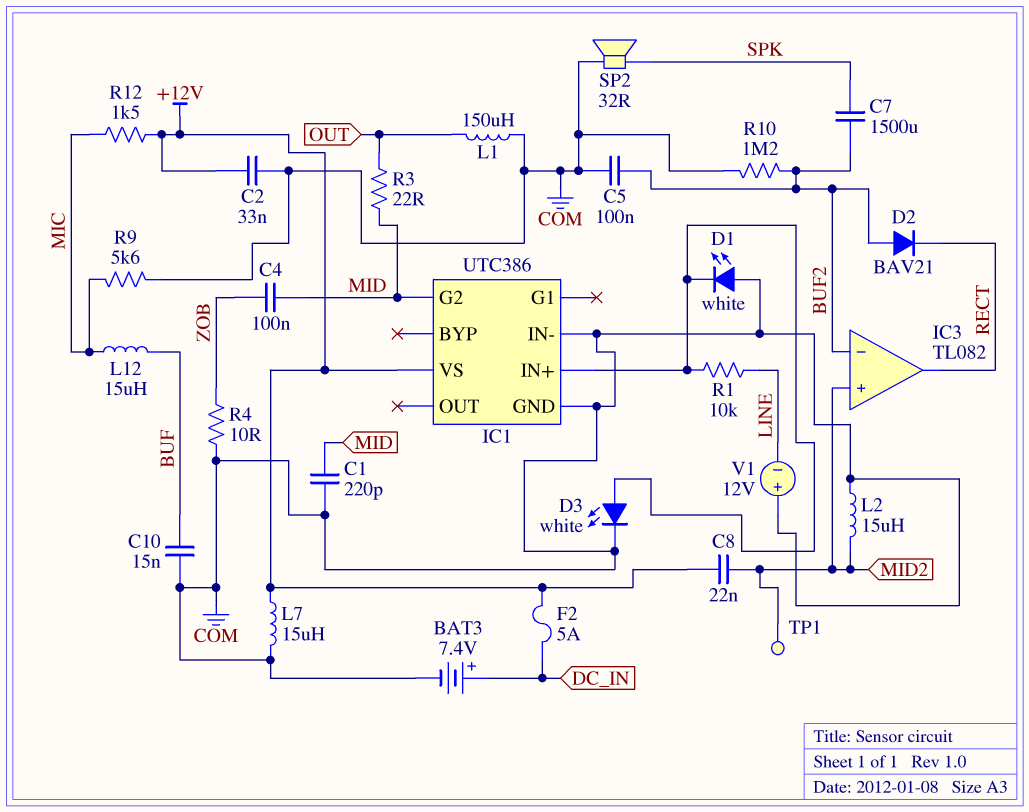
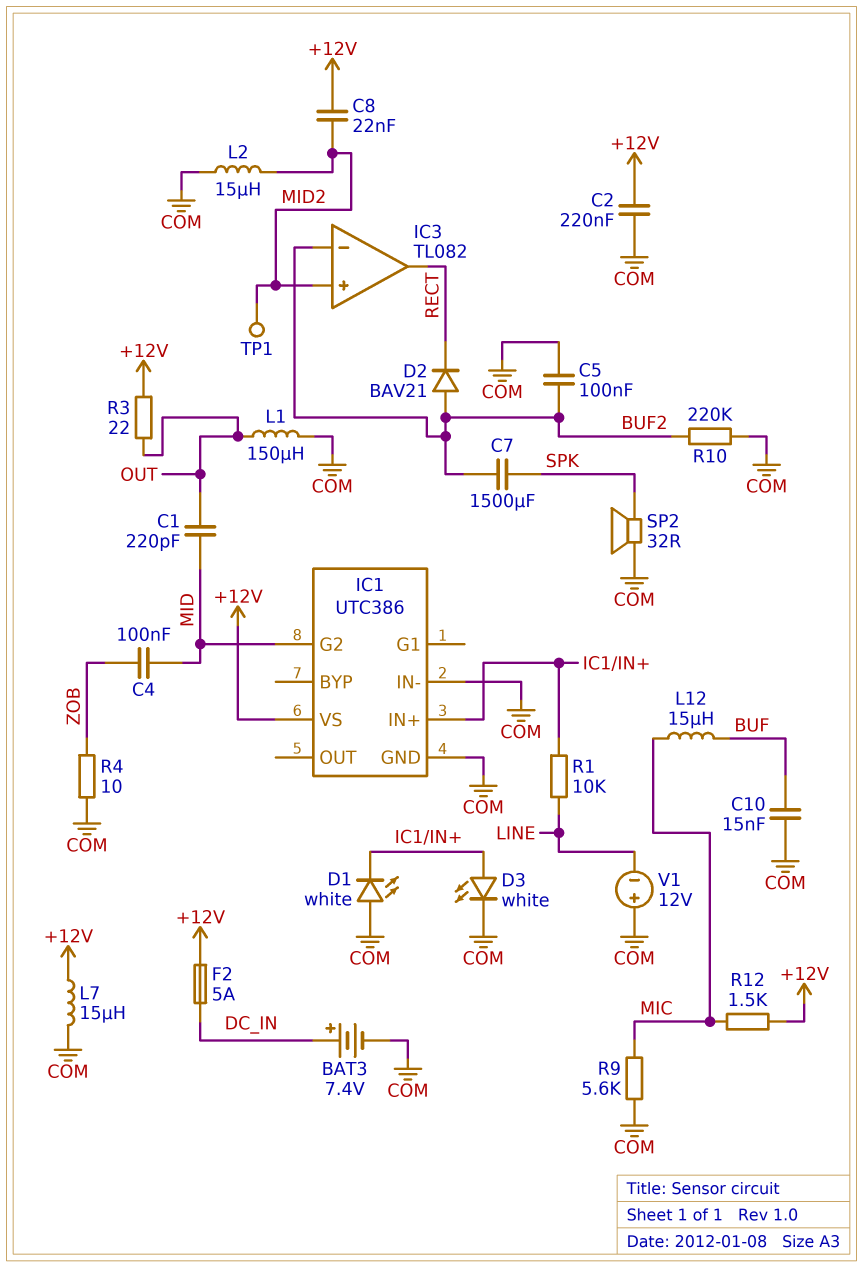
C1: 220pF (COM, MID) -> 220pF (MID, OUT)
C2: 33nF (+12V, COM) -> 220nF (+12V, COM)
R3: 22 (MID, OUT) -> 22 (+12V, OUT)
R10: 1.2M (BUF2, COM) -> 220k (BUF2, COM)

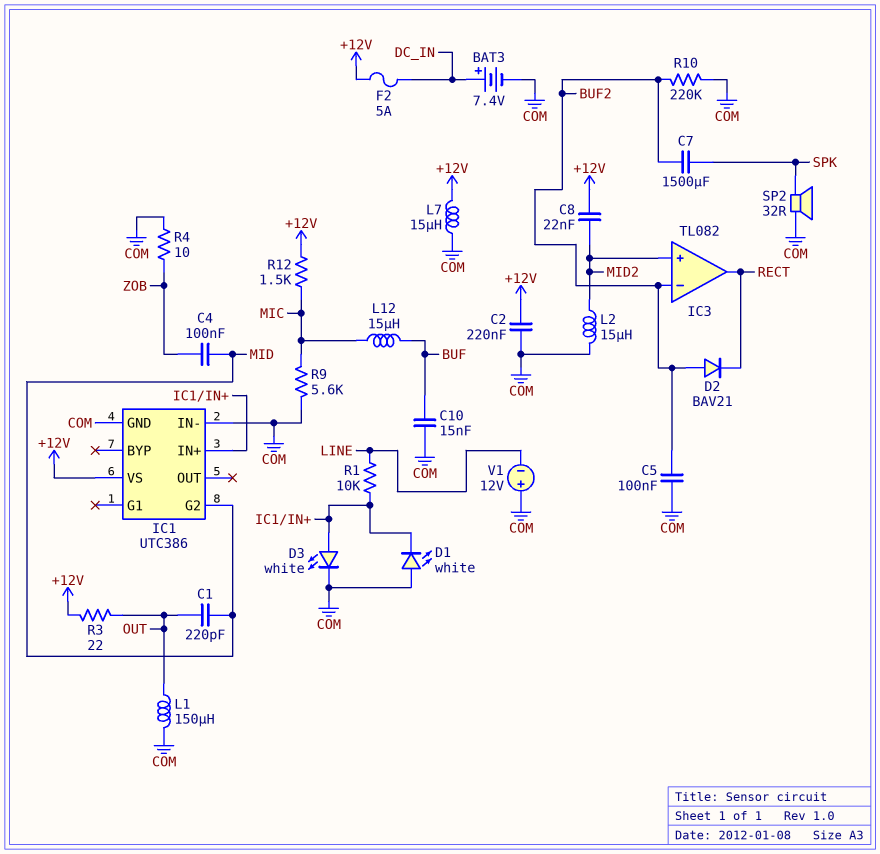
TP1: test point (MID2) -> none

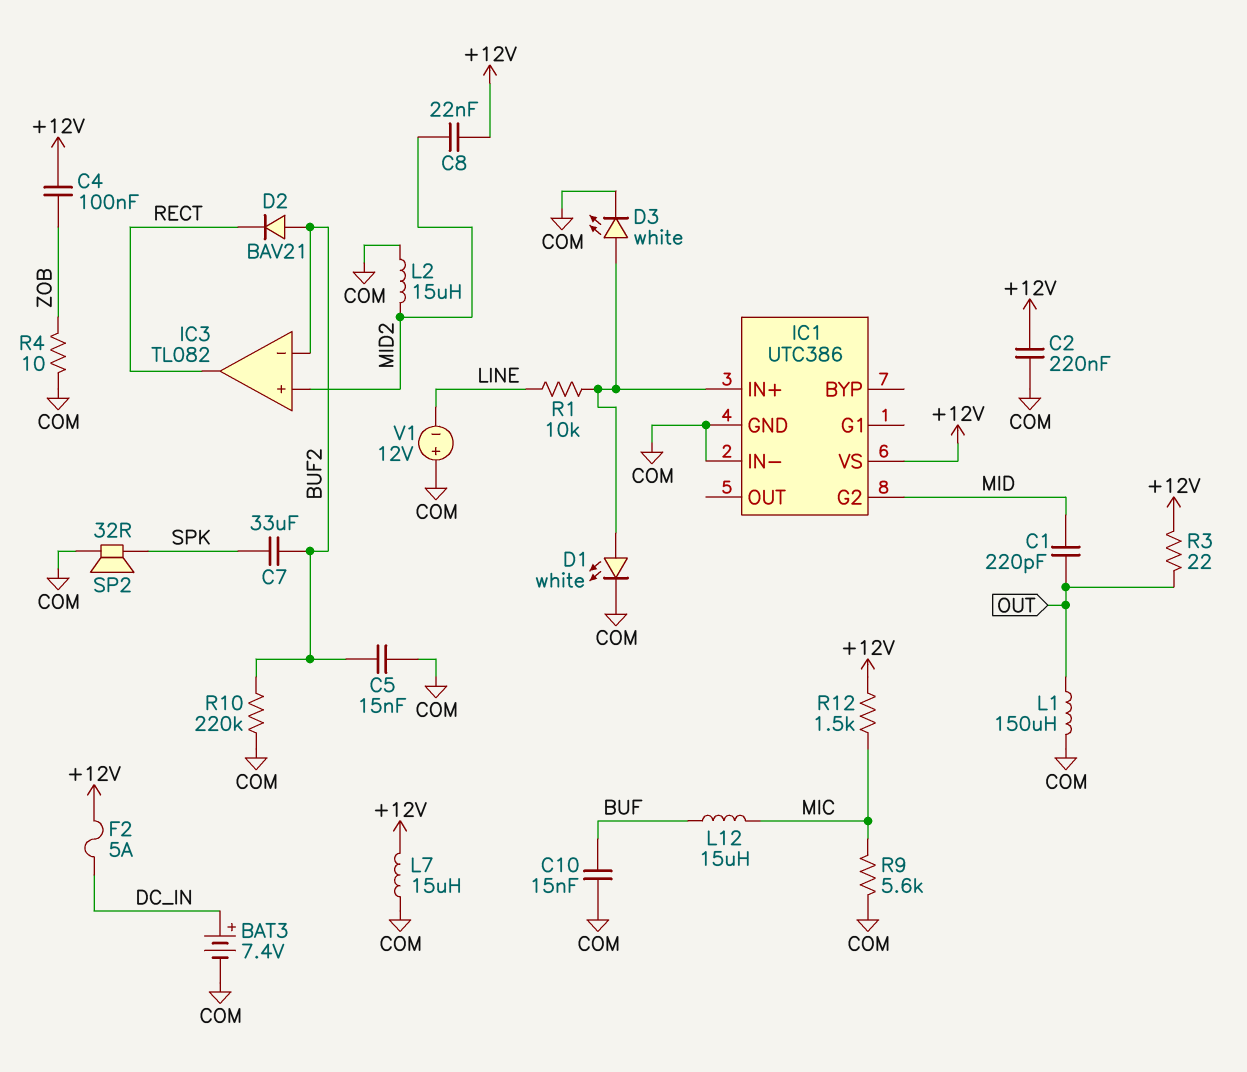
C4: 100nF (MID, ZOB) -> 100nF (+12V, ZOB)
C5: 100nF (BUF2, COM) -> 15nF (BUF2, COM)
C7: 1500uF (BUF2, SPK) -> 33uF (BUF2, SPK)
D1: LED white (A COM, K IC1/IN+) -> LED white (A IC1/IN+, K COM)

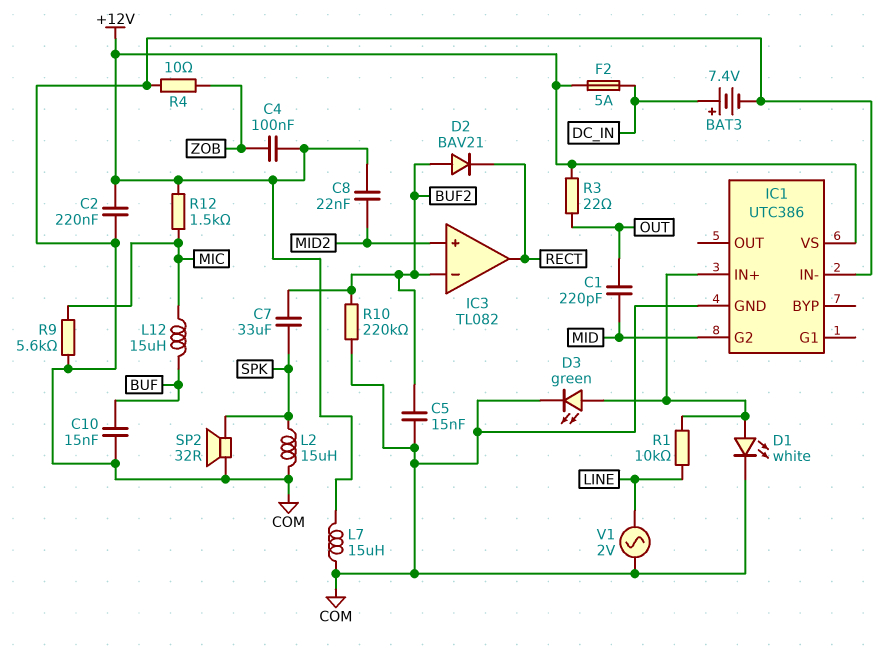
D3: LED white (A IC1/IN+, K COM) -> LED green (A IC1/IN+, K COM)
L1: 150uH (COM, OUT) -> none
L2: 15uH (COM, MID2) -> 15uH (COM, SPK)
V1: 12V (plus COM, minus LINE) -> AC 2V (COM, LINE)

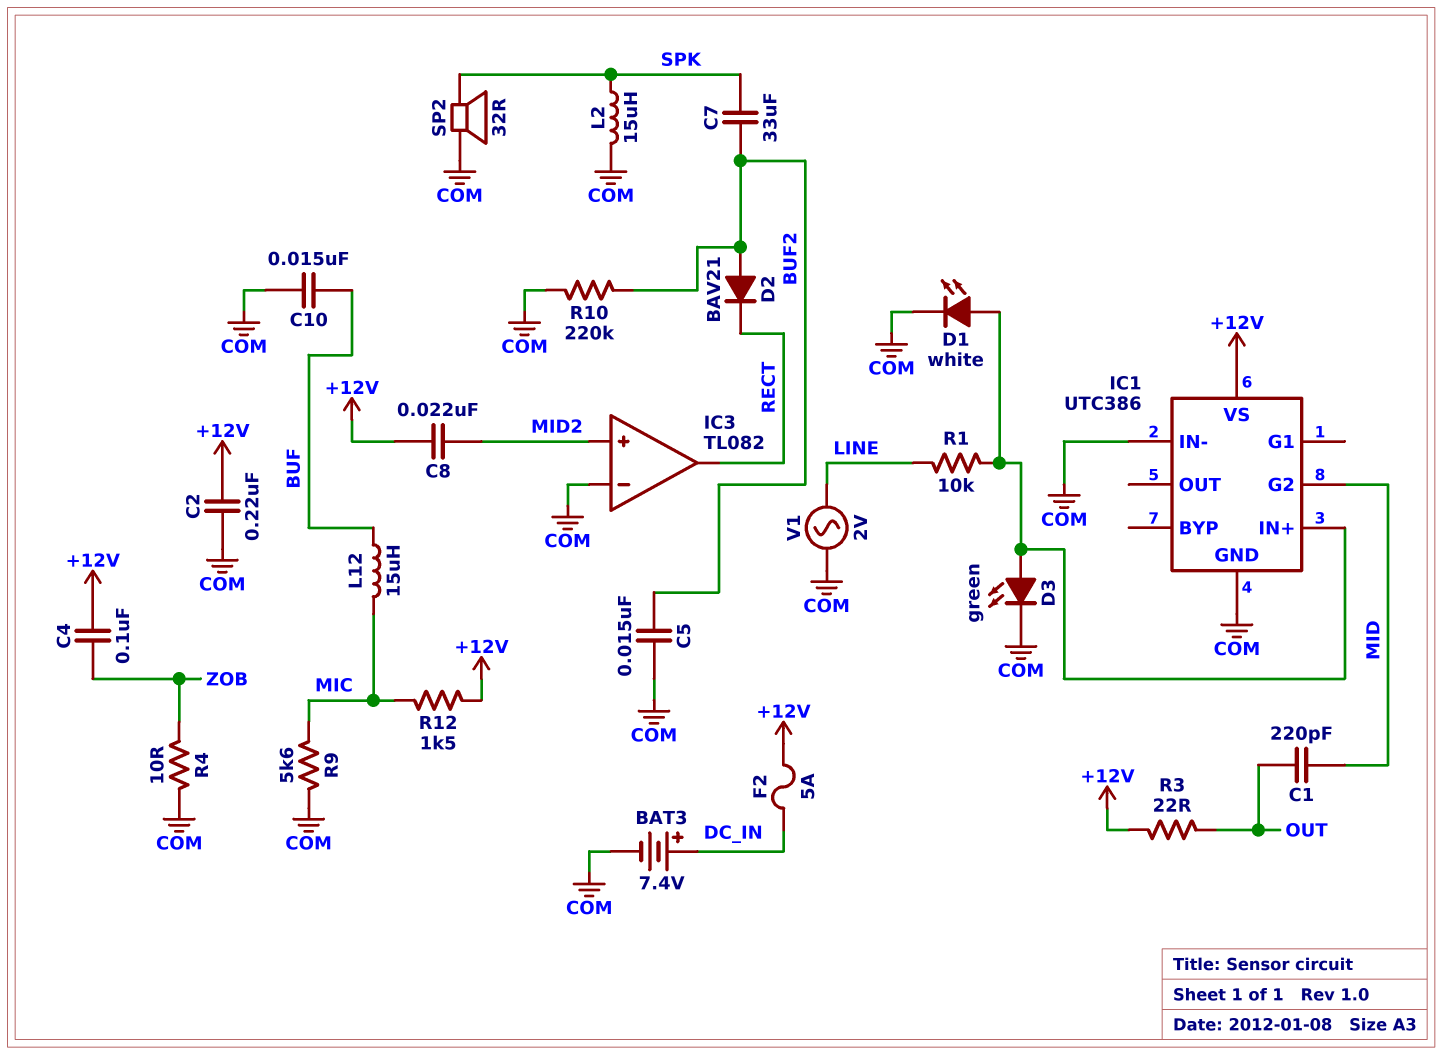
IC3 pin in-: BUF2 -> COM
L7: 15uH (+12V, COM) -> none

